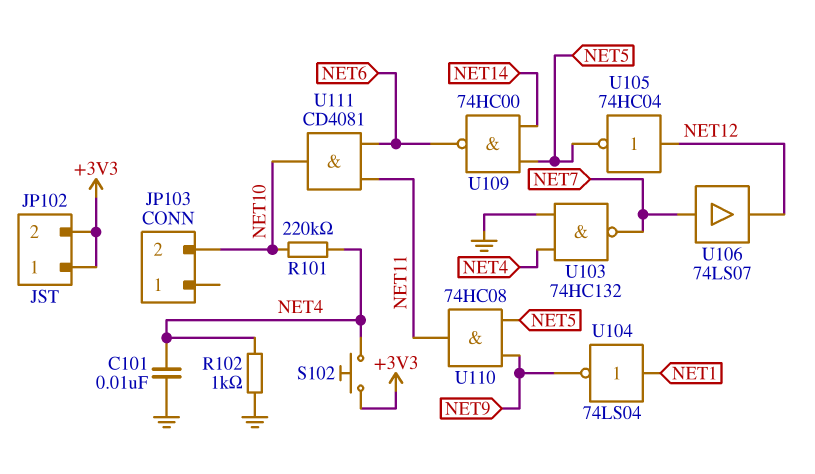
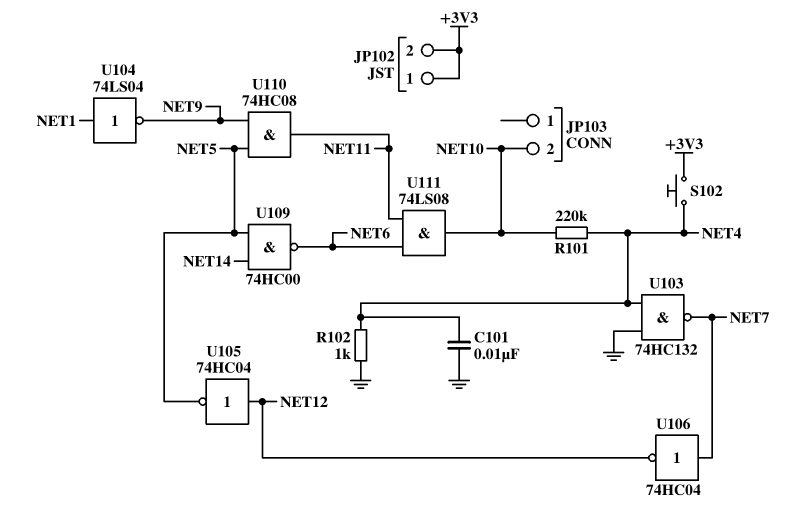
U106: buffer 74LS07 (in NET7, out NET12) -> NOT 74HC04 (in NET7, out NET12)
U111: AND CD4081 (in NET6, in NET11, out NET10) -> AND 74LS08 (in NET6, in NET11, out NET10)

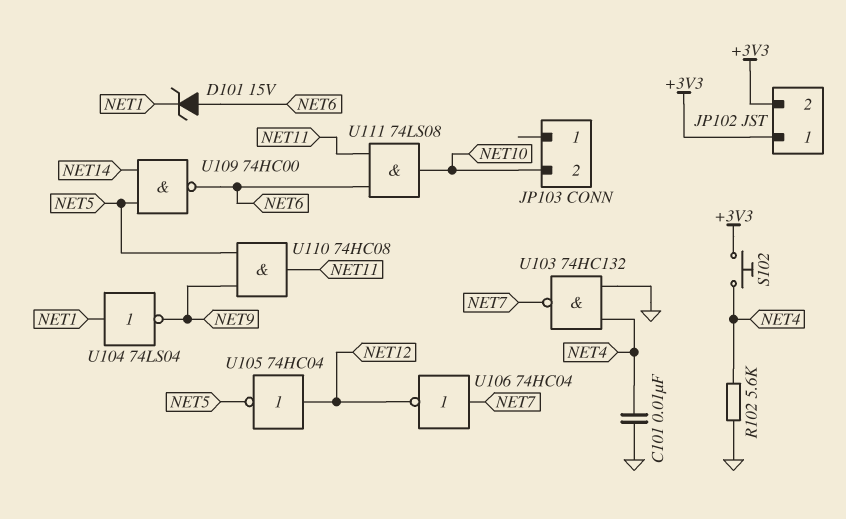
D101: none -> zener 15V (A NET6, K NET1)
R101: 220k (NET4, NET10) -> none
R102: 1k (GND, NET4) -> 5.6k (GND, NET4)

